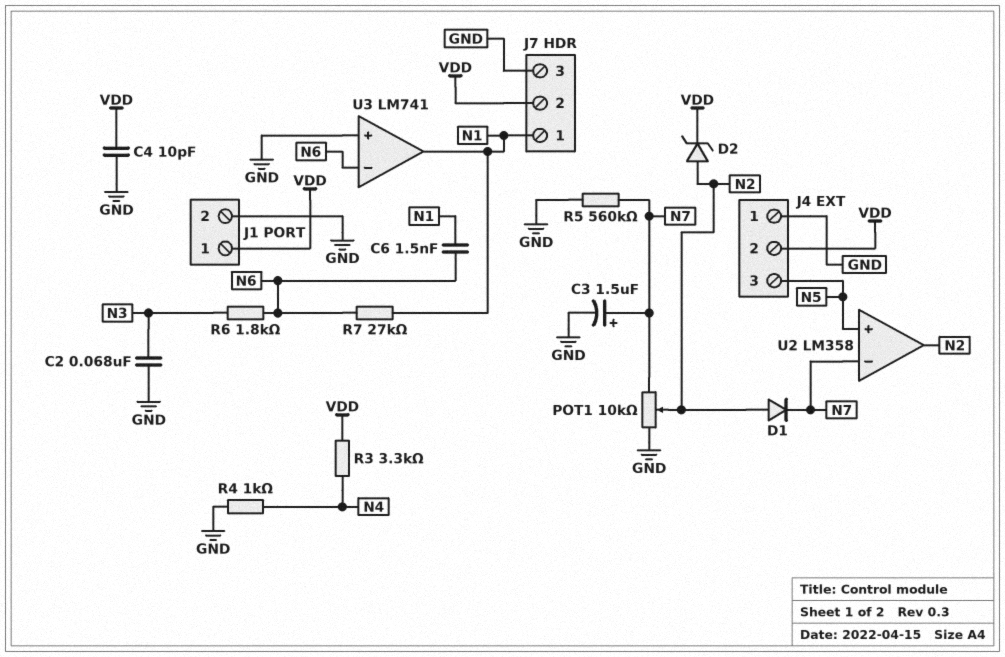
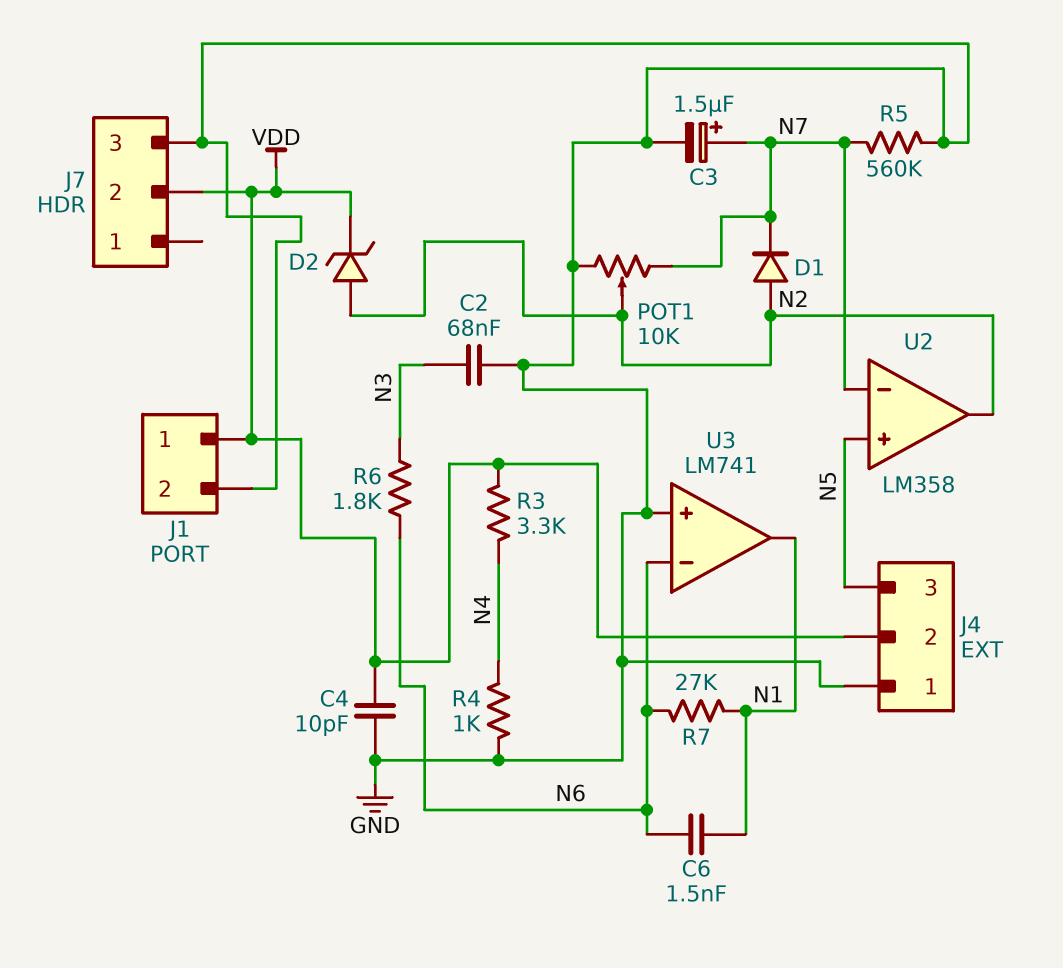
J7 pin 1: N1 -> none

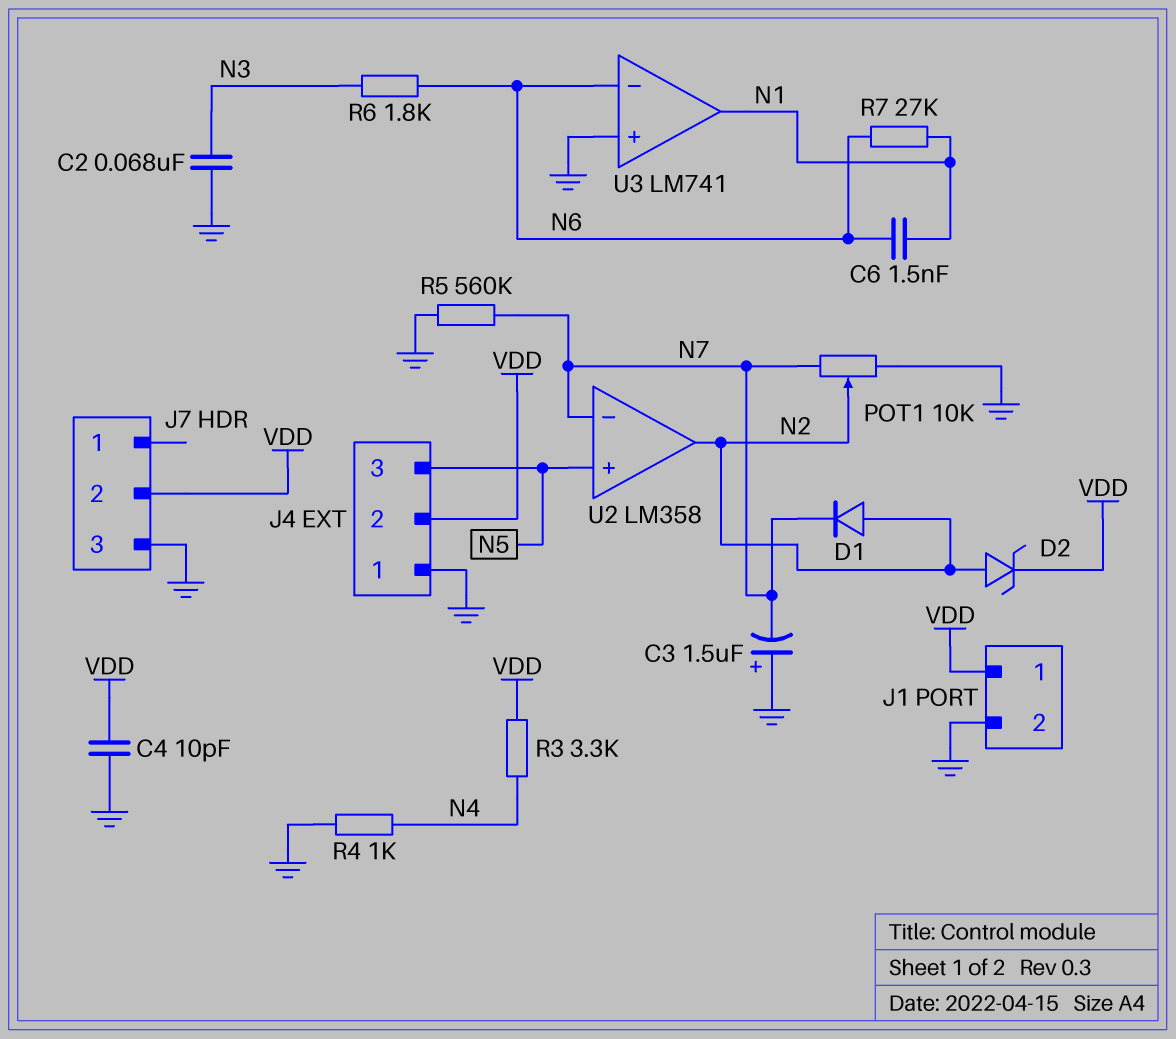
C3: 1.5uF (plus N7, minus GND) -> 1.5uF (plus GND, minus N7)

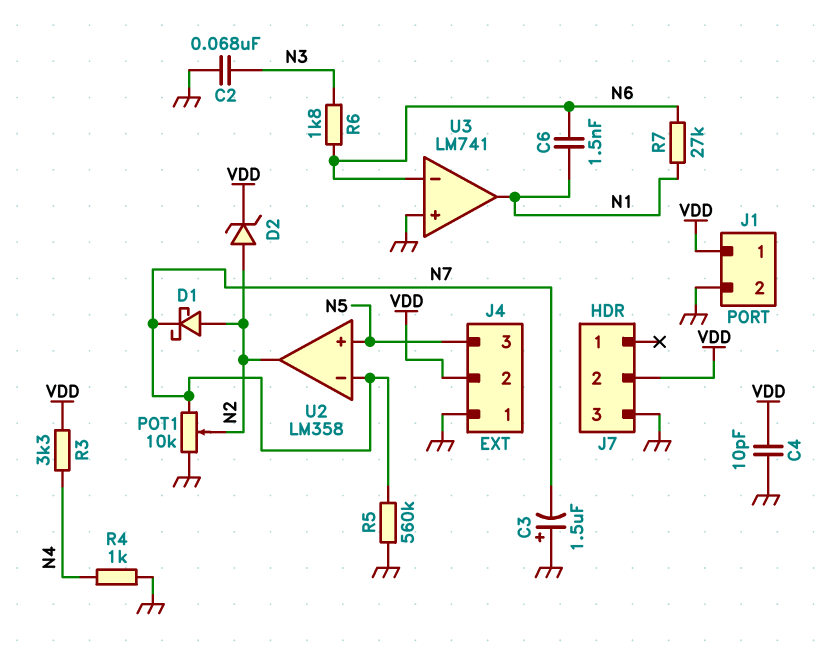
D1: diode (A N2, K N7) -> schottky (A N2, K N7)

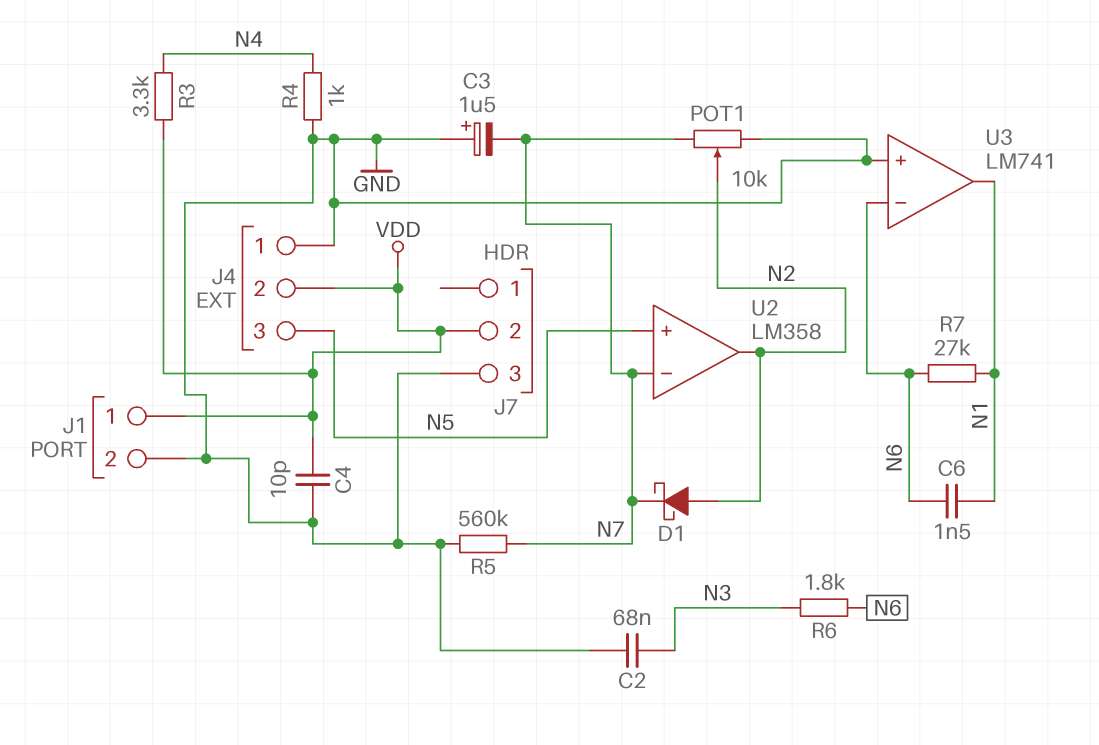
D2: zener (A N2, K VDD) -> none

